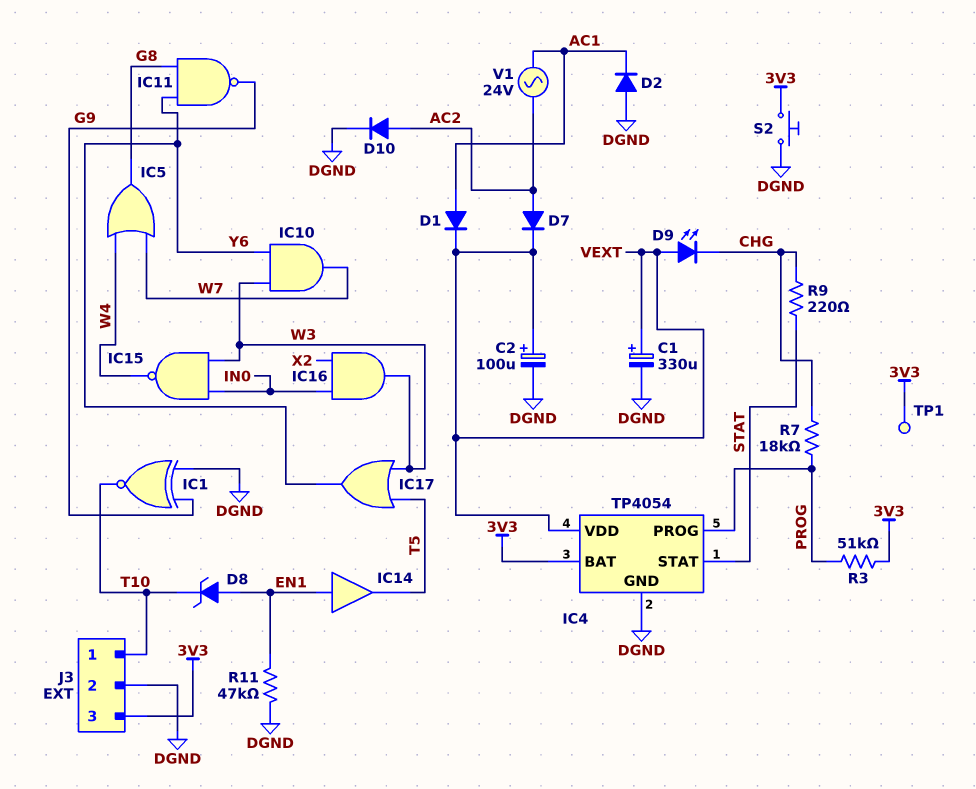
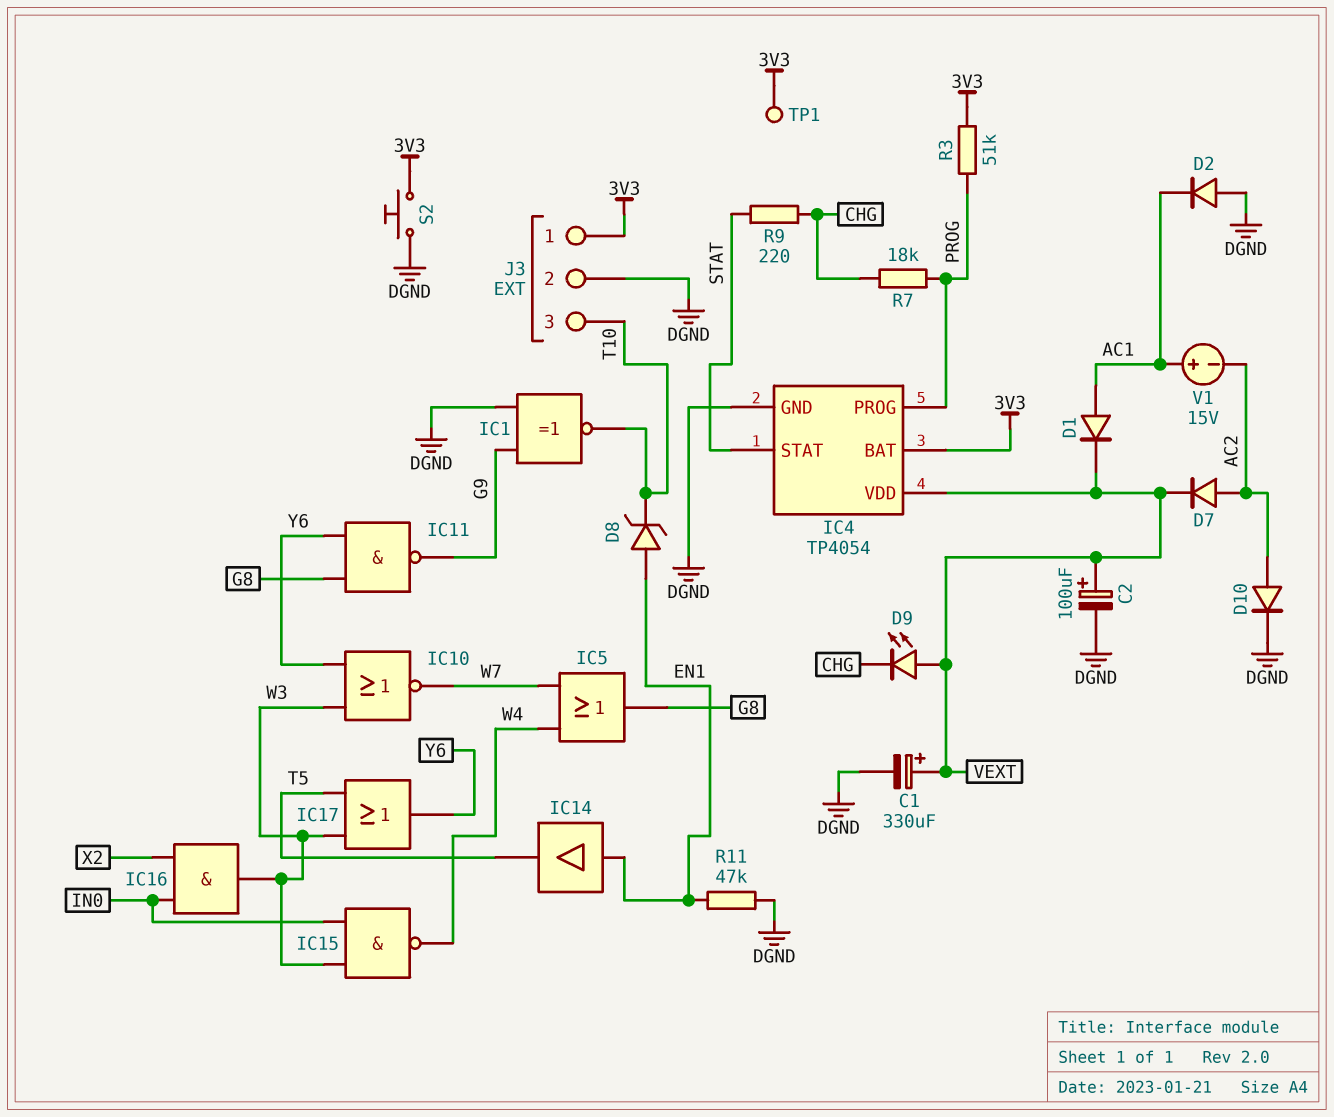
IC10: AND (in W3, in Y6, out W7) -> NOR (in W3, in Y6, out W7)
J3 pin 1: T10 -> 3V3
J3 pin 3: 3V3 -> T10
V1: AC 24V (AC1, AC2) -> 15V (plus AC1, minus AC2)

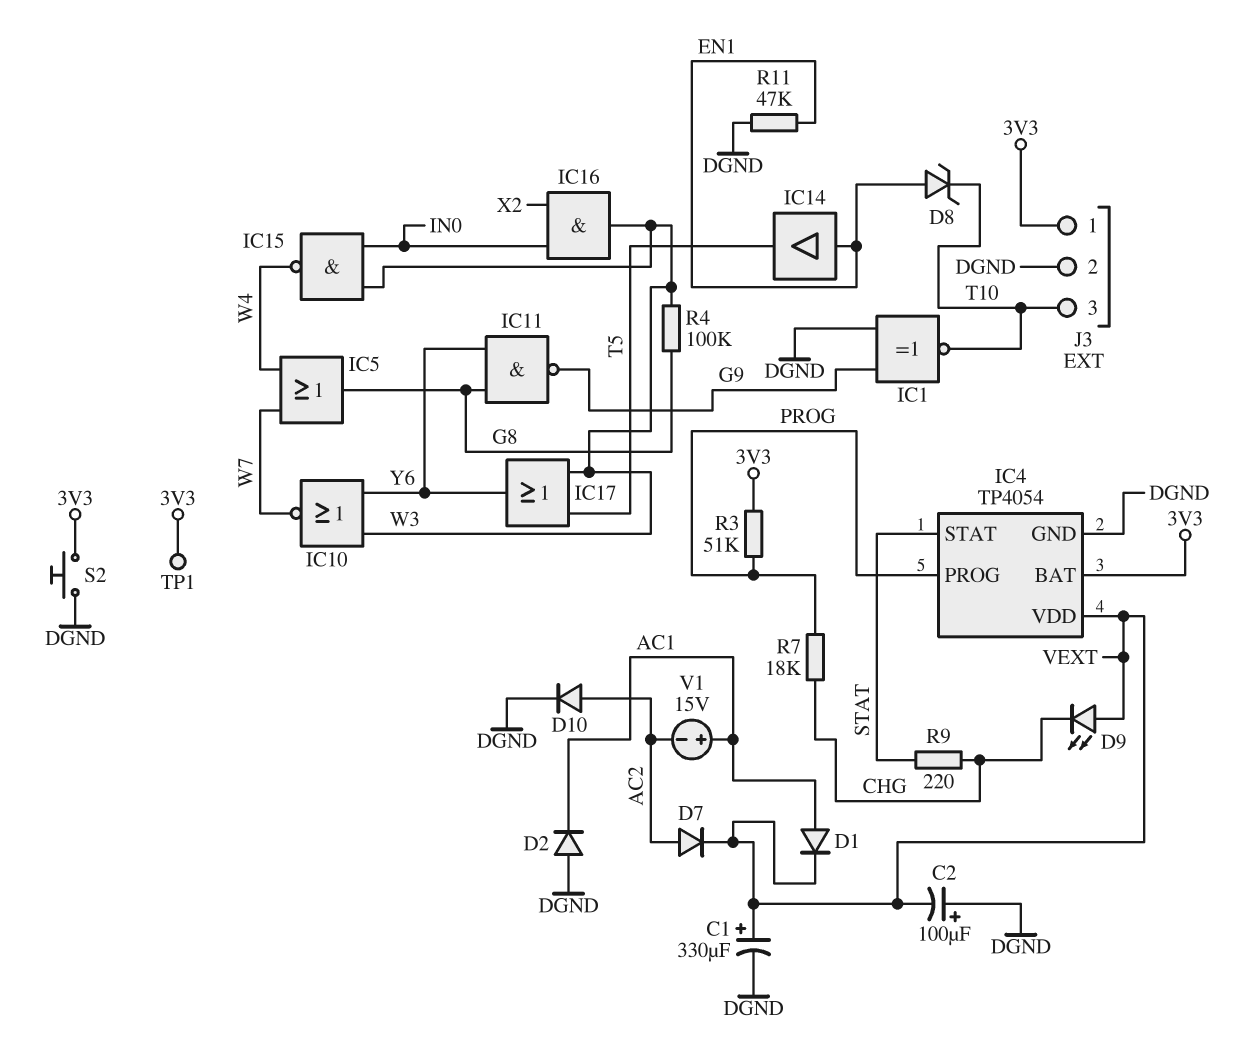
C2: 100uF (plus VEXT, minus DGND) -> 100uF (plus DGND, minus VEXT)
R4: none -> 100k (G8, W3)

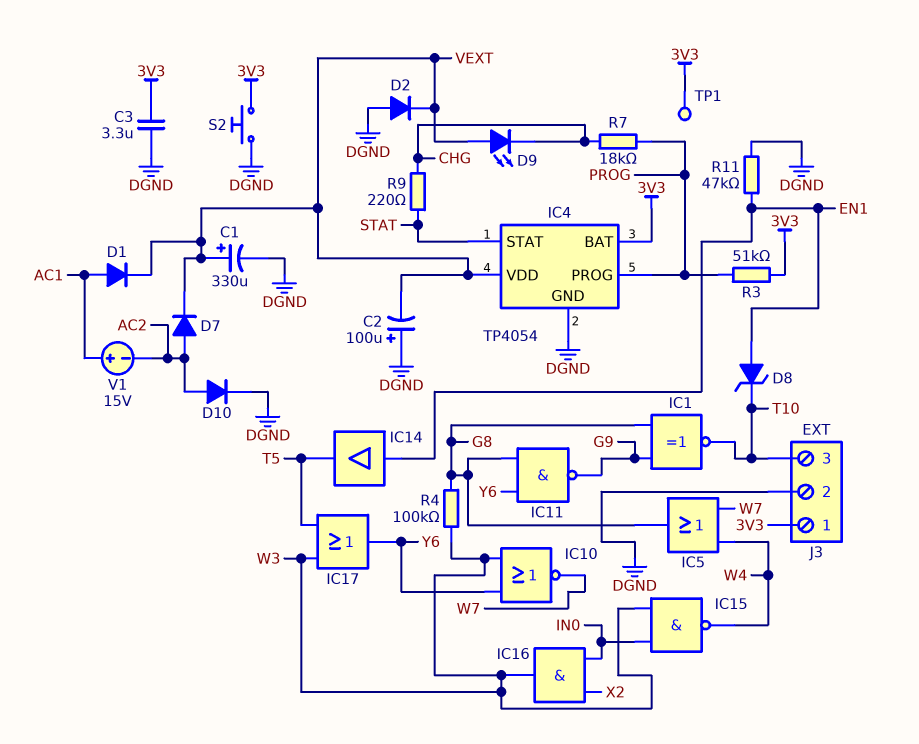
C3: none -> 3.3uF (3V3, DGND)
D2: diode (A DGND, K AC1) -> diode (A DGND, K VEXT)
IC1: XNOR (in DGND, in G9, out T10) -> XNOR (in G8, in G9, out T10)

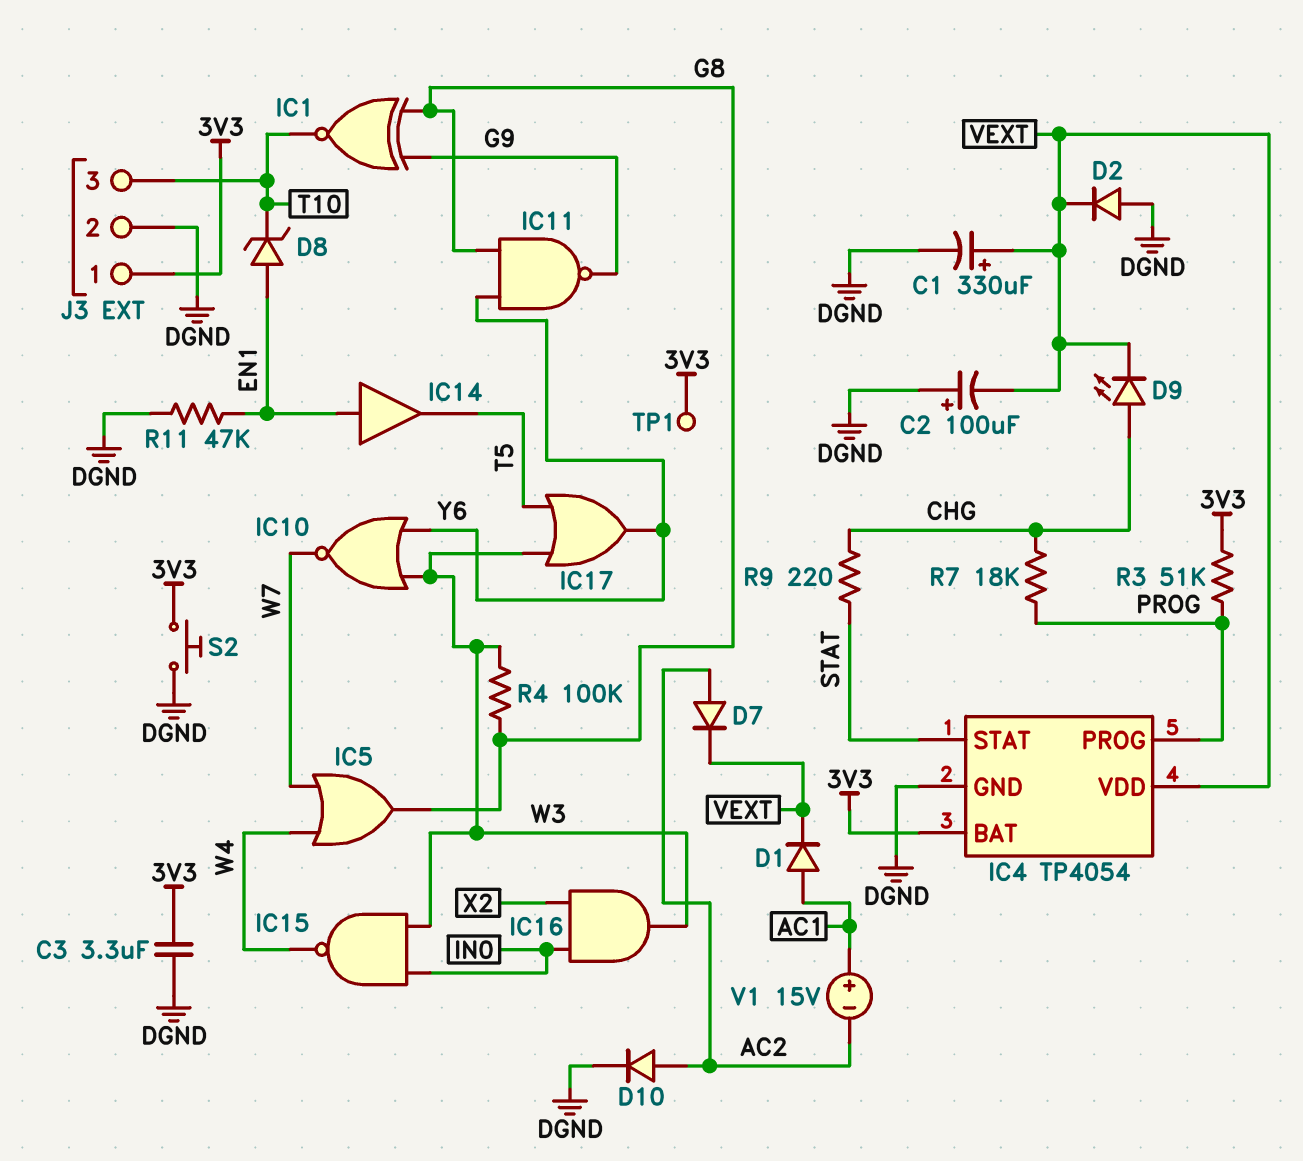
D9: LED (A VEXT, K CHG) -> LED (A CHG, K VEXT)

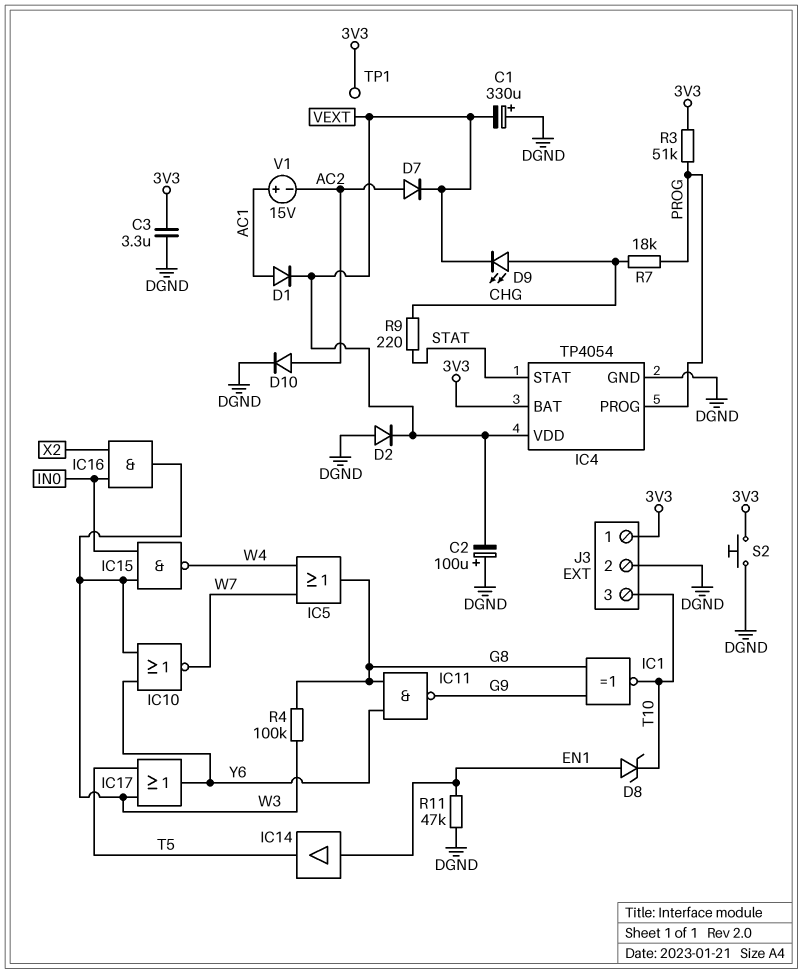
C1: 330uF (plus VEXT, minus DGND) -> 330uF (plus DGND, minus VEXT)

